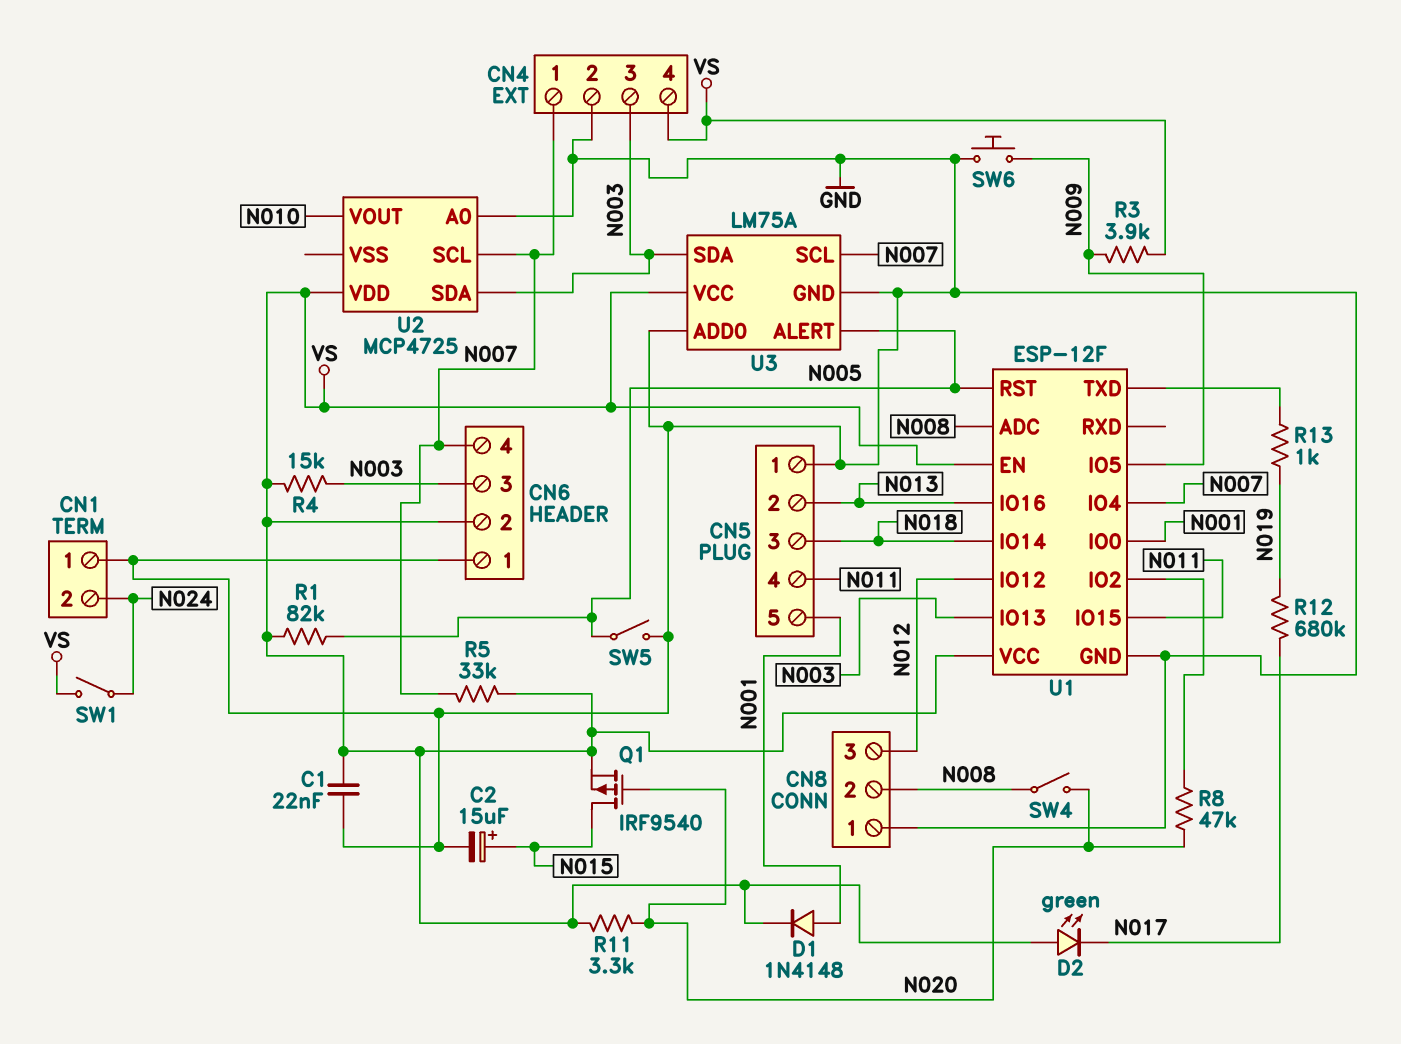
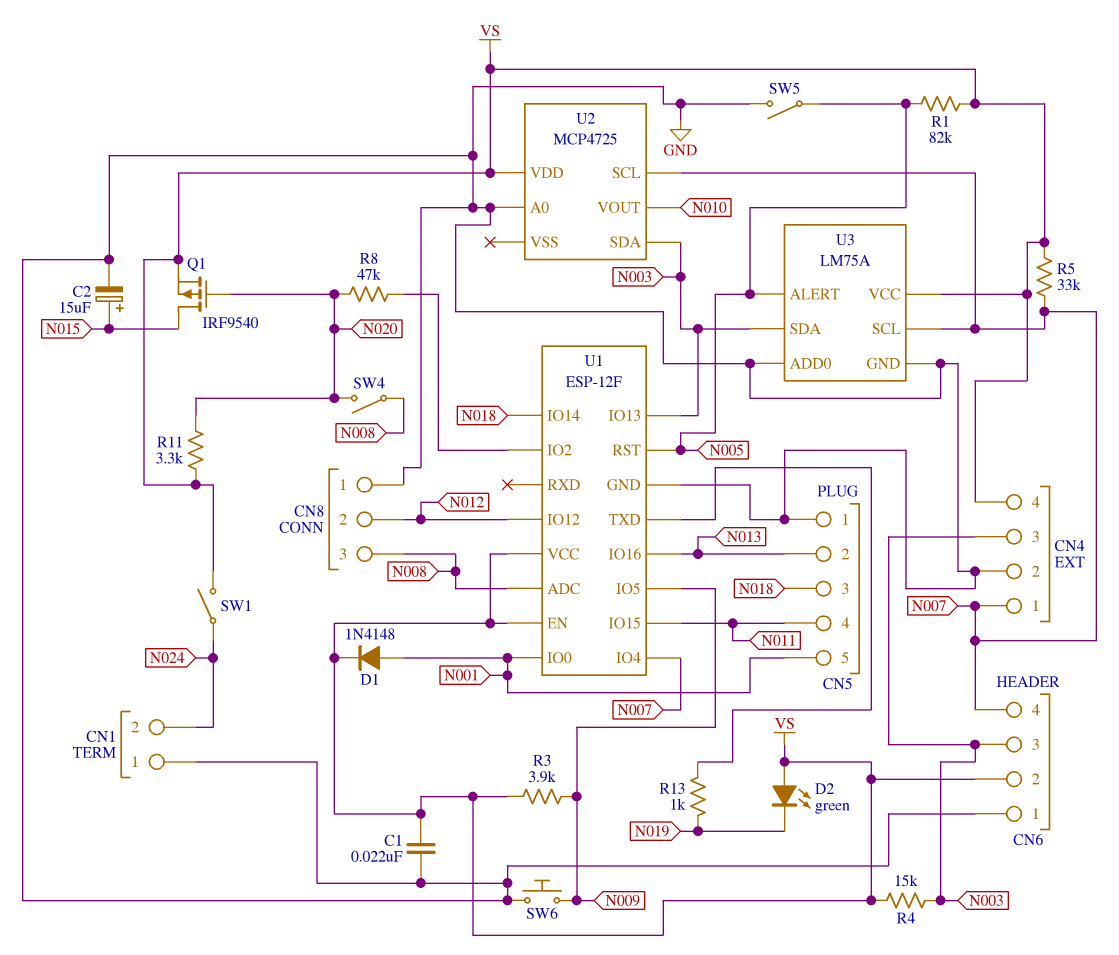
CN8 pin 2: N008 -> N012
CN8 pin 3: N012 -> N008
D2: LED green (A VS, K N017) -> LED green (A VS, K N019)
R12: 680k (N017, N019) -> none

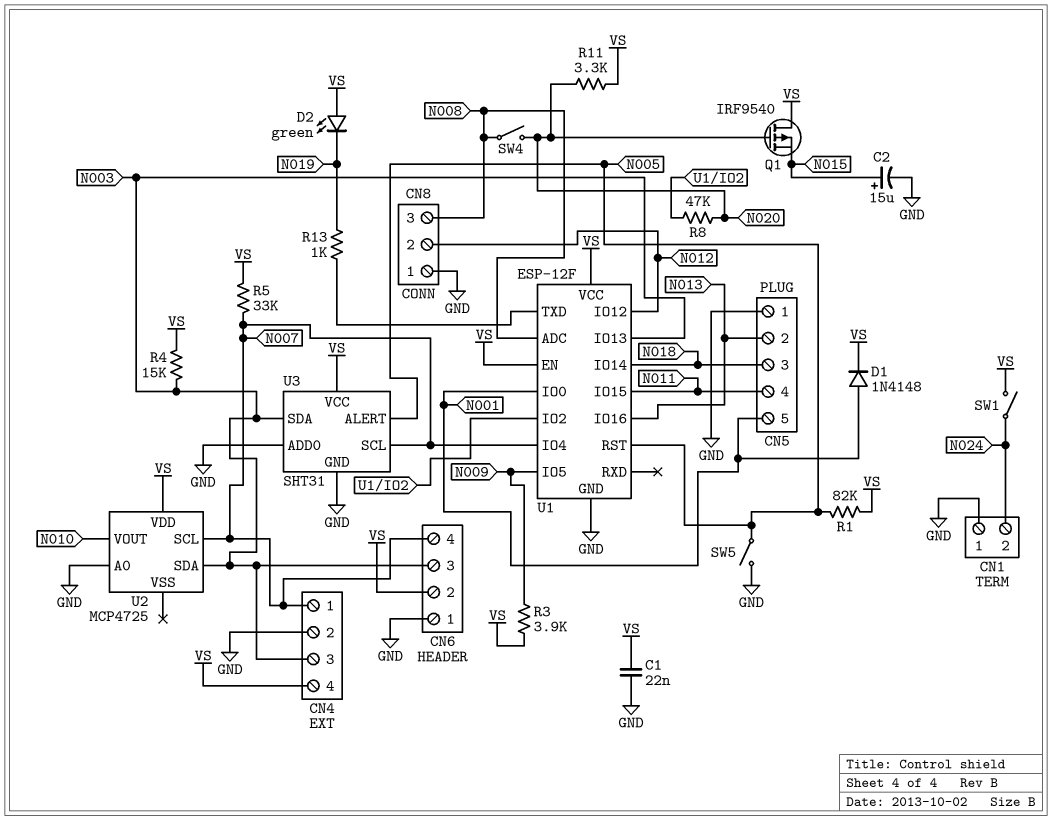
Q1: PMOS IRF9540 (G N020, D N015, S VS) -> PMOS IRF9540 (G N020, D VS, S N015)
SW6: button (GND, N009) -> none
U3: LM75A -> SHT31

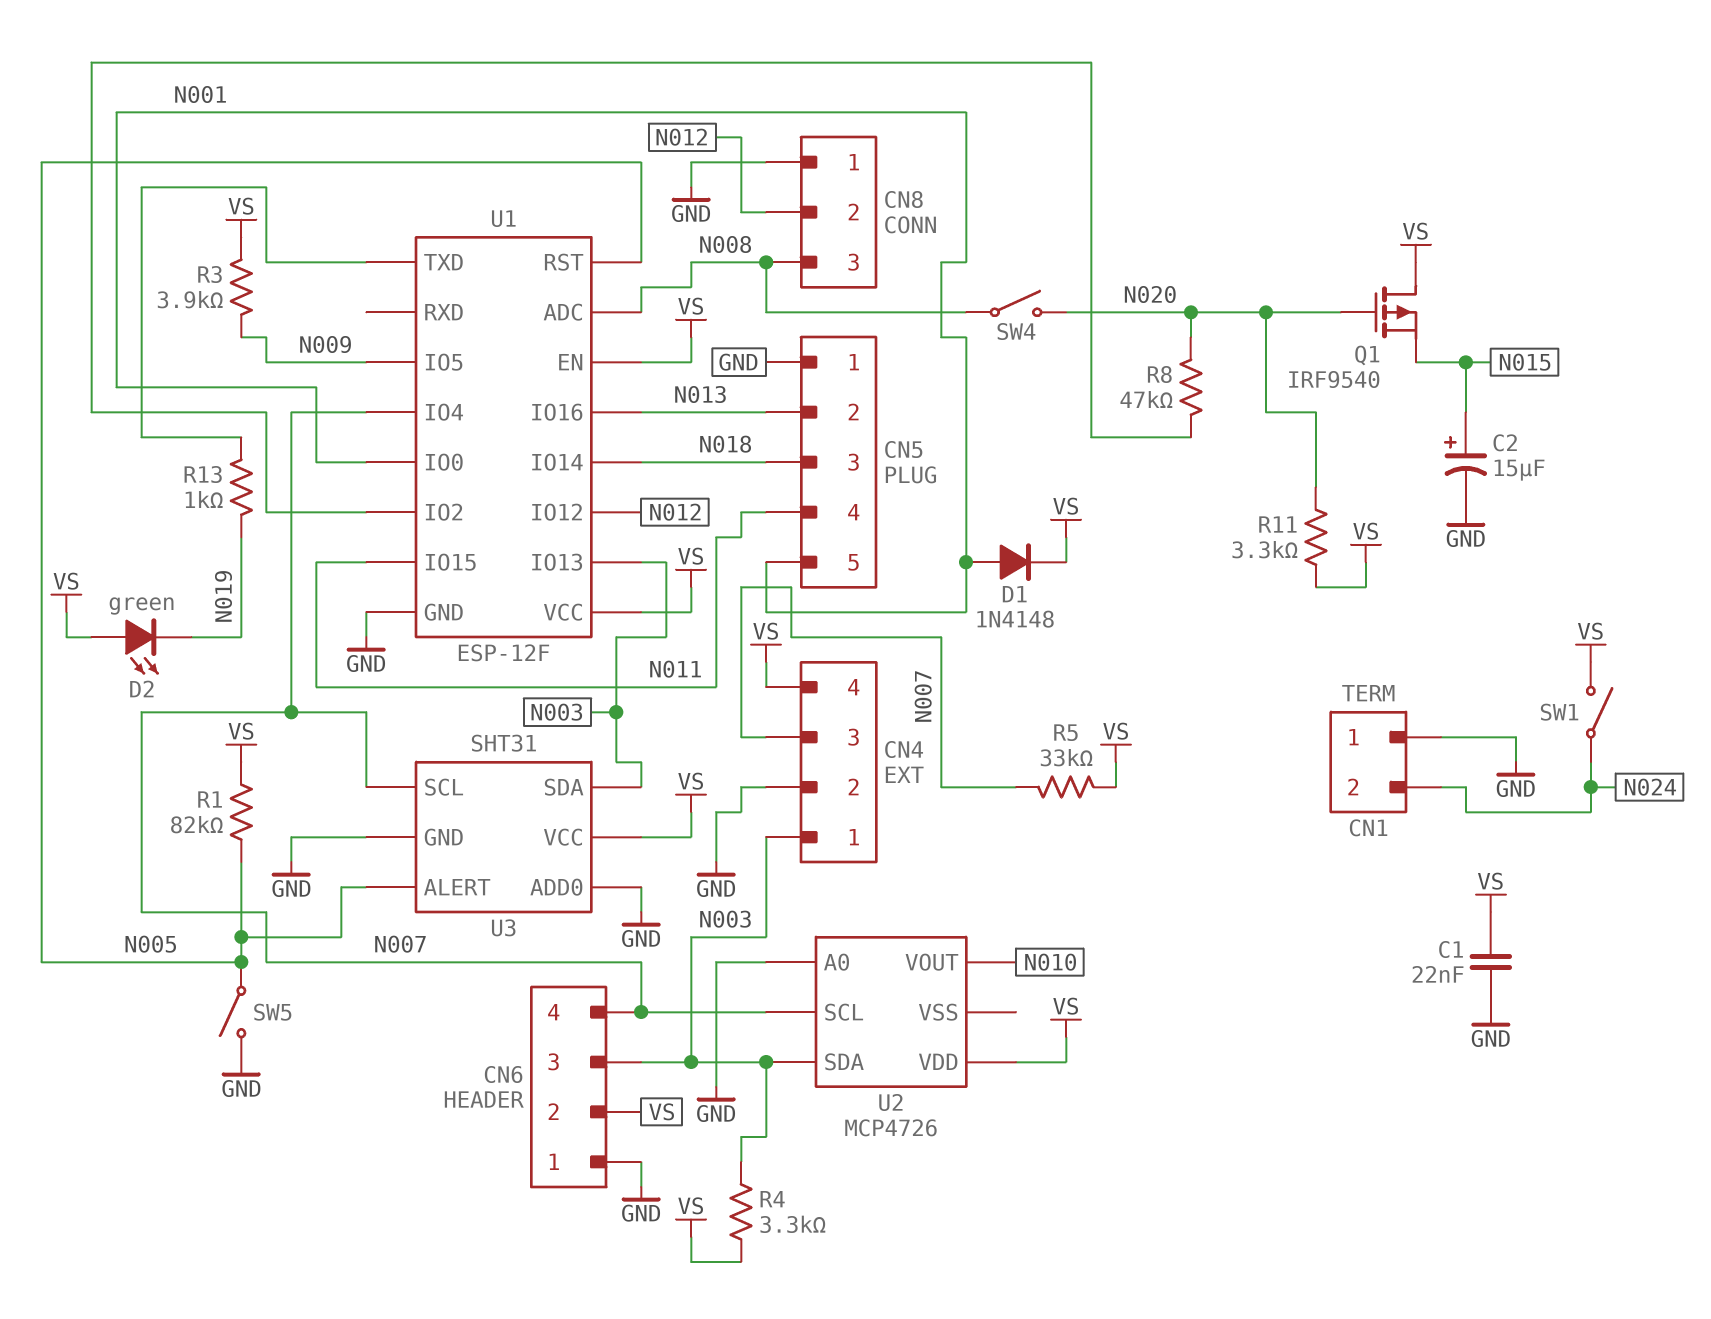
CN4 pin 1: N007 -> N003
CN4 pin 3: N003 -> N007
R4: 15k (N003, VS) -> 3.3k (N003, VS)
U2: MCP4725 -> MCP4726

